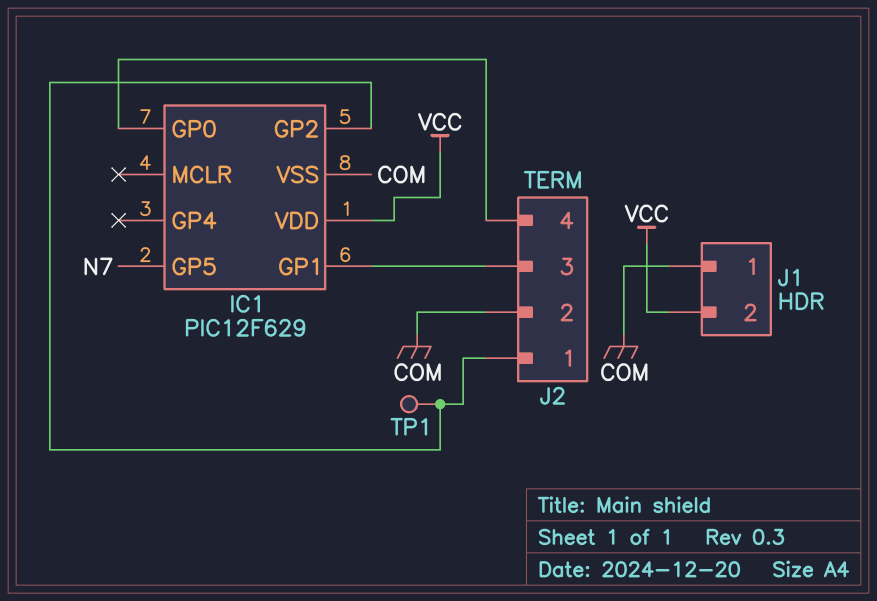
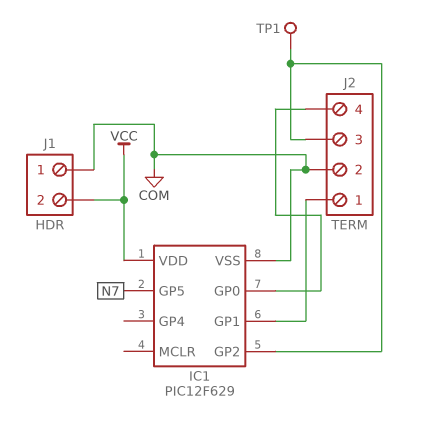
J2 pin 1: IC1/GP2 -> IC1/GP1
J2 pin 3: IC1/GP1 -> IC1/GP2

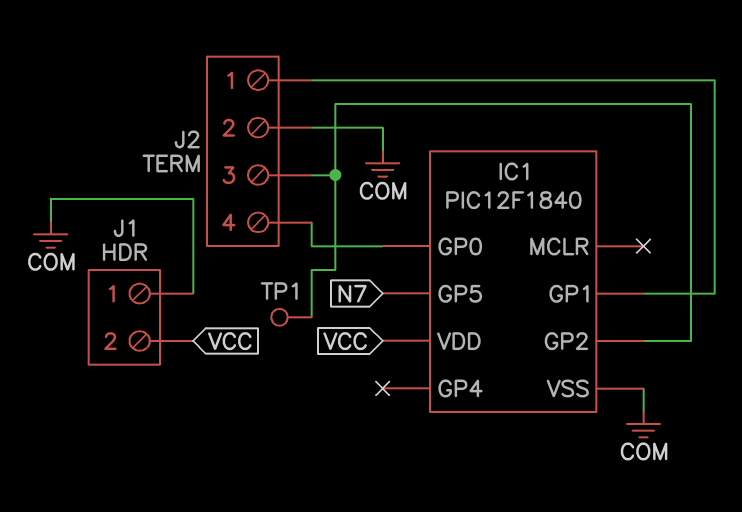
IC1: PIC12F629 -> PIC12F1840

